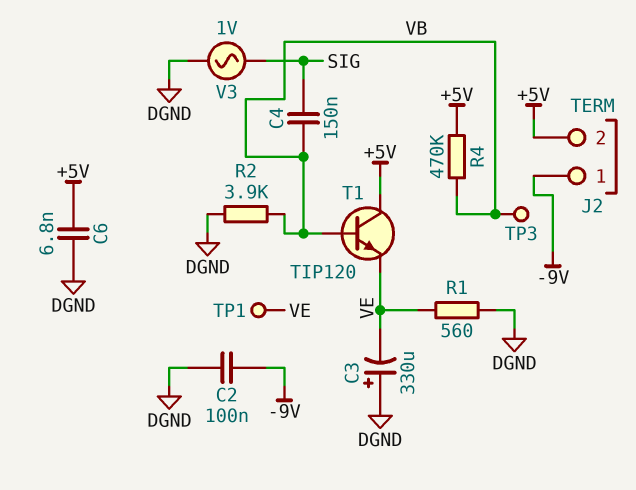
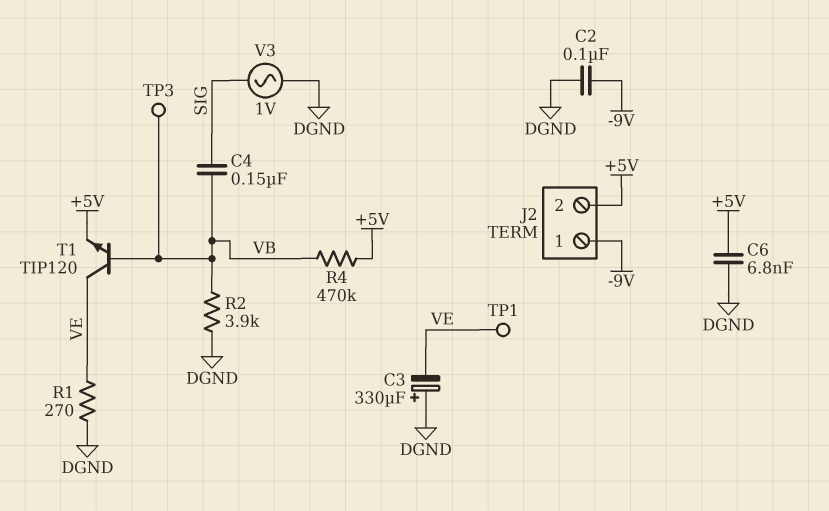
R1: 560 (DGND, VE) -> 270 (DGND, VE)
T1: NPN TIP120 (B VB, C +5V, E VE) -> NPN TIP120 (B VB, C VE, E +5V)

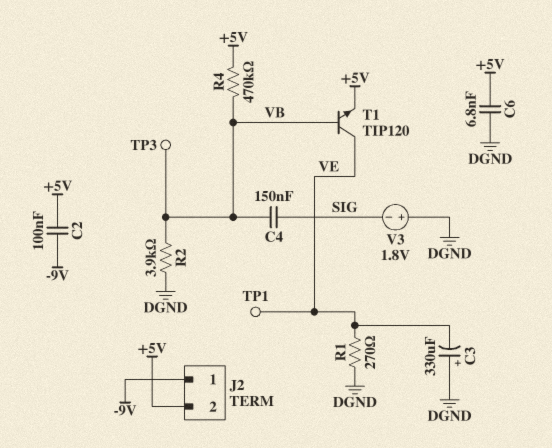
C2: 100nF (-9V, DGND) -> 100nF (+5V, -9V)
V3: AC 1V (DGND, SIG) -> 1.8V (plus DGND, minus SIG)

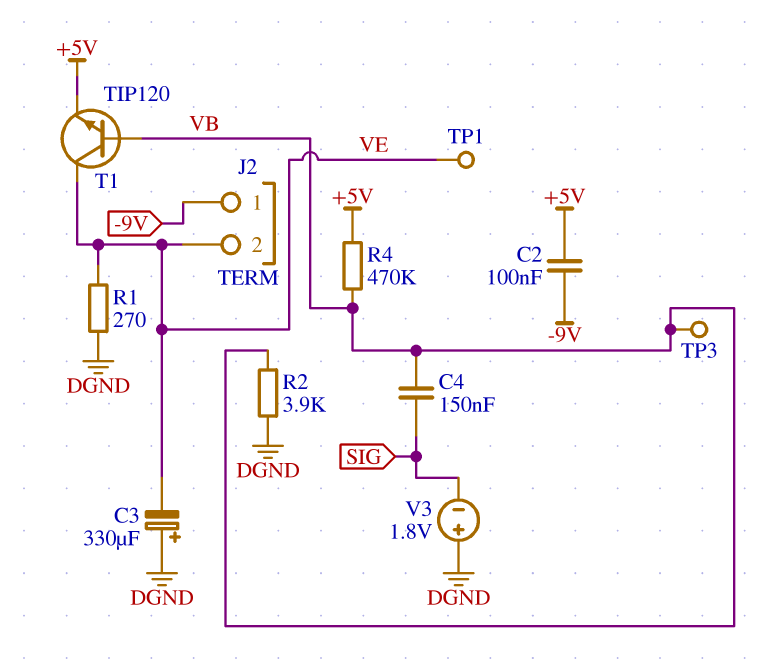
C6: 6.8nF (+5V, DGND) -> none
J2 pin 2: +5V -> VE

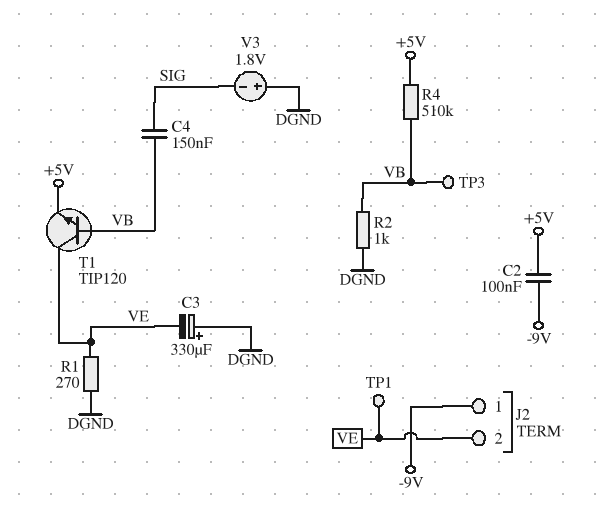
R2: 3.9k (DGND, VB) -> 1k (DGND, VB)
R4: 470k (+5V, VB) -> 510k (+5V, VB)

